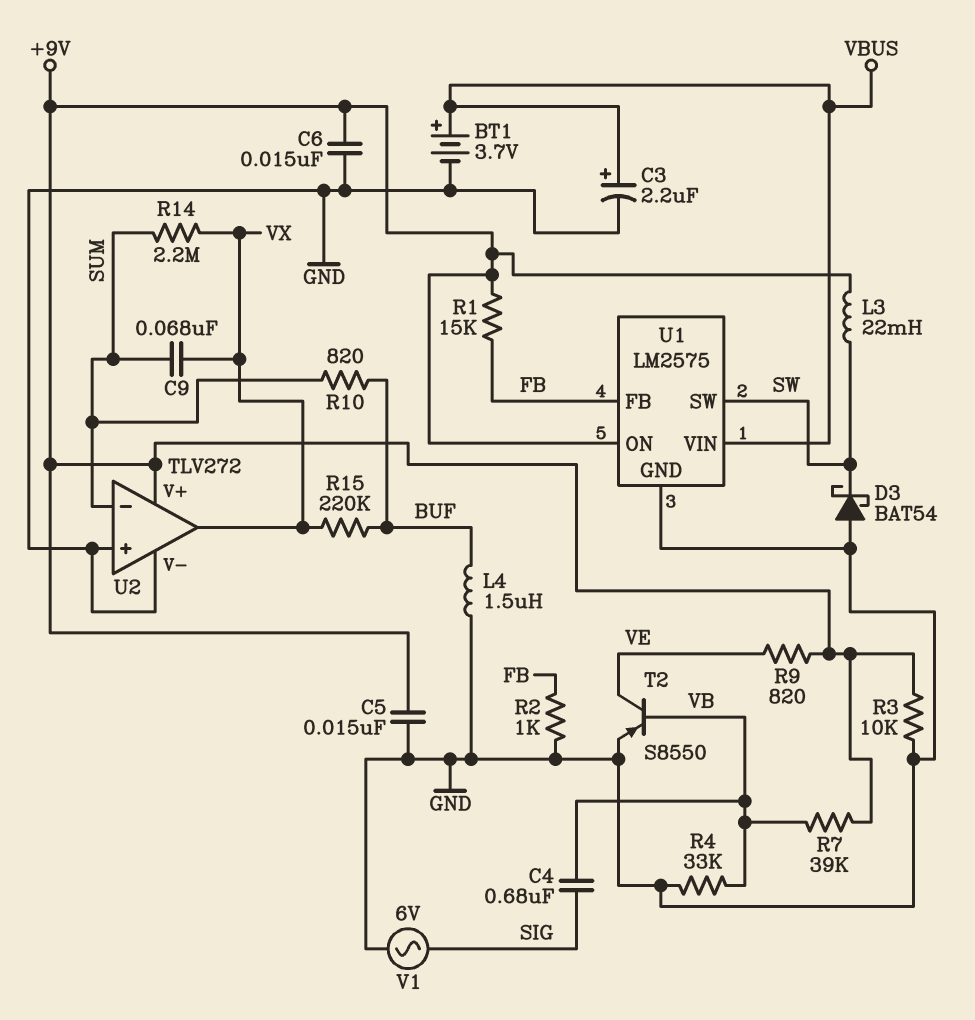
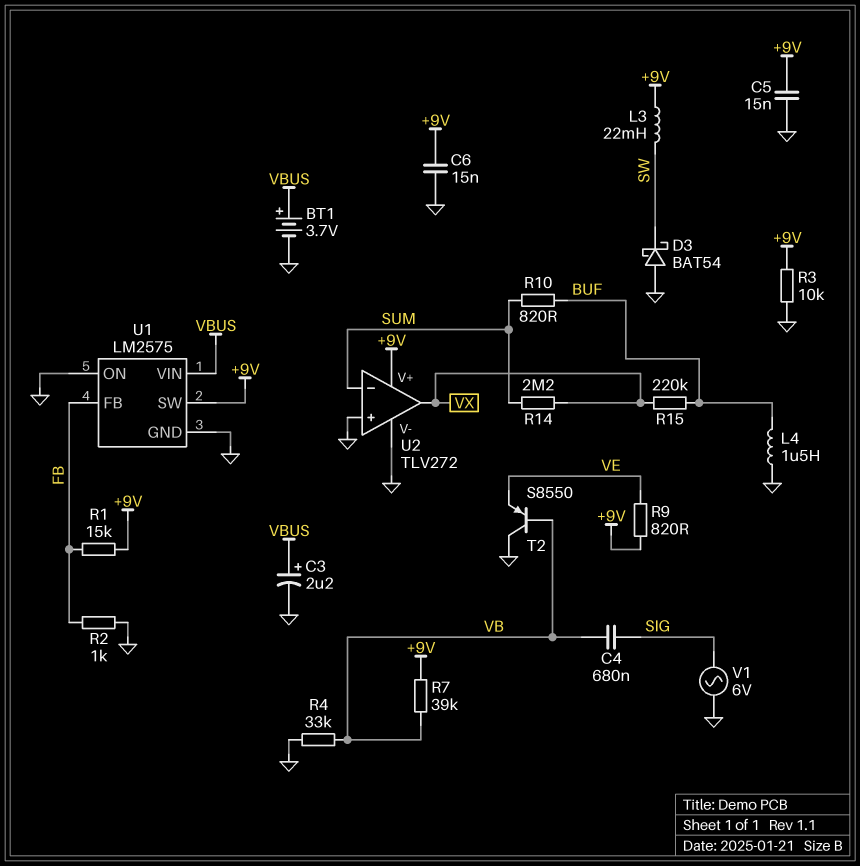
C9: 68nF (SUM, VX) -> none
T2: PNP S8550 (B VB, C VE, E GND) -> PNP S8550 (B VB, C GND, E VE)
U1 pin ON: +9V -> GND
U1 pin SW: SW -> +9V

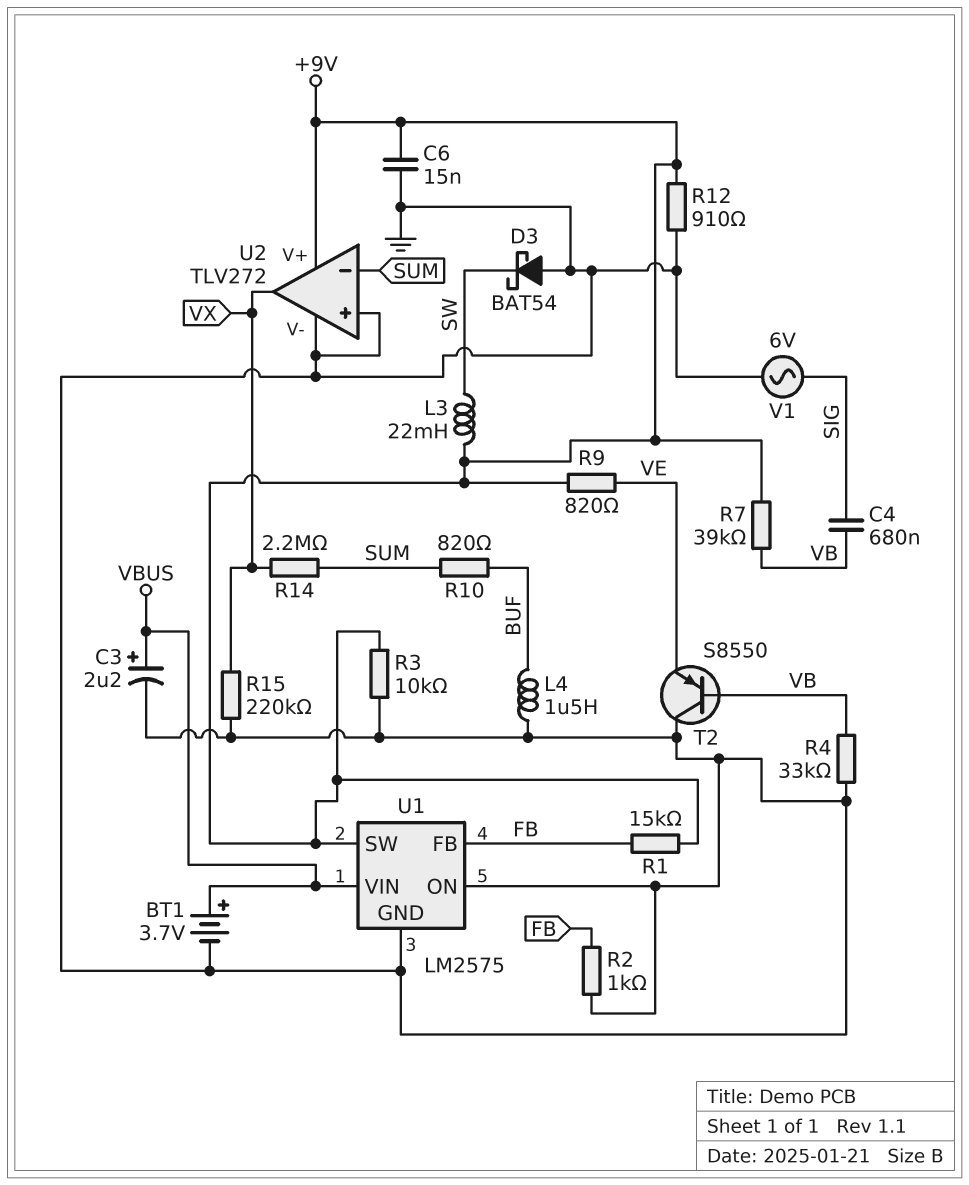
C5: 15nF (+9V, GND) -> none
R12: none -> 910 (+9V, GND)
R15: 220k (BUF, VX) -> 220k (GND, VX)

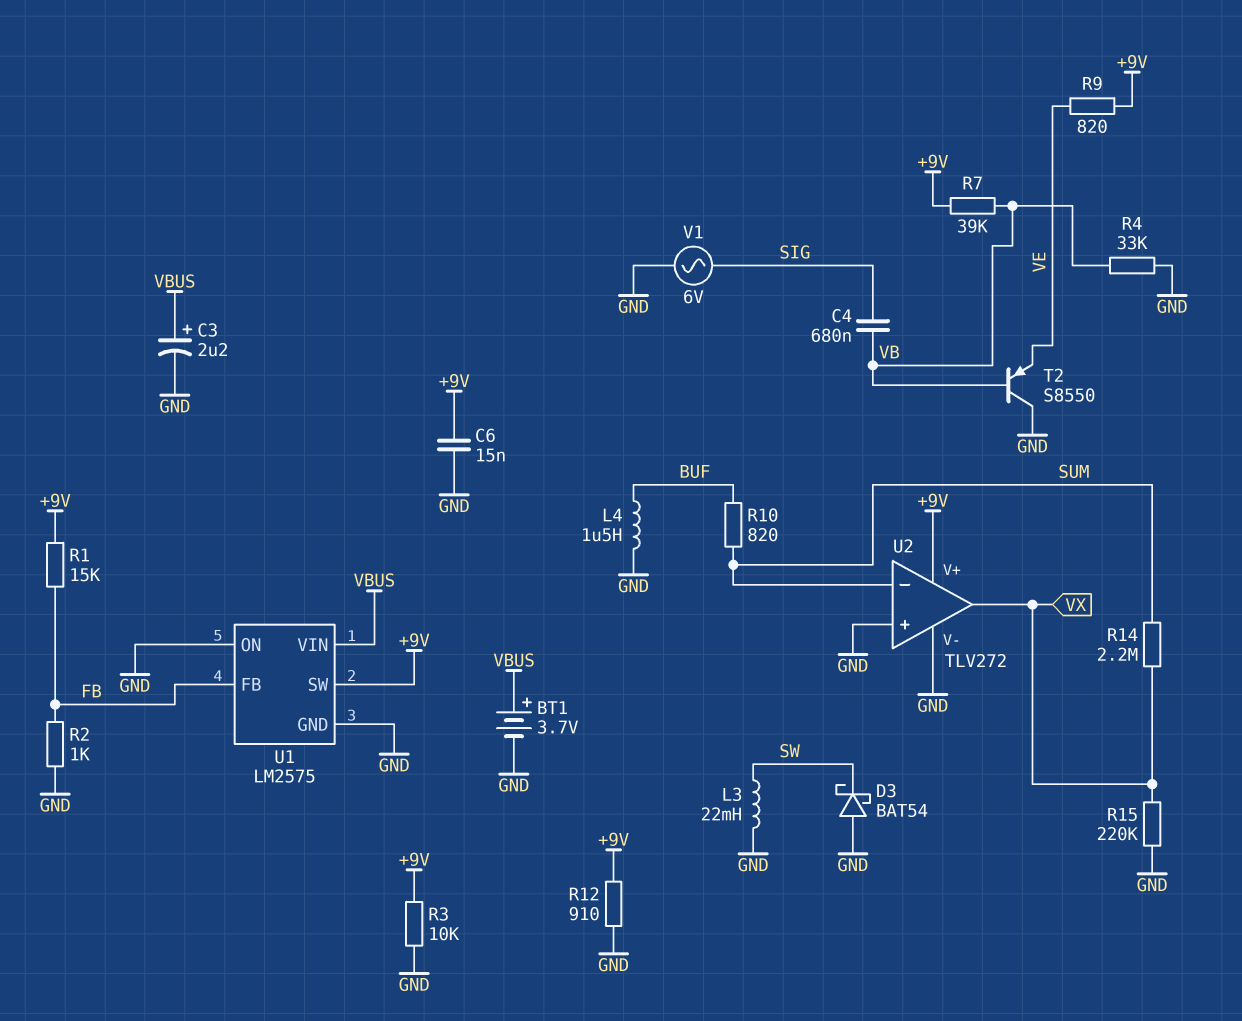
L3: 22mH (+9V, SW) -> 22mH (GND, SW)

